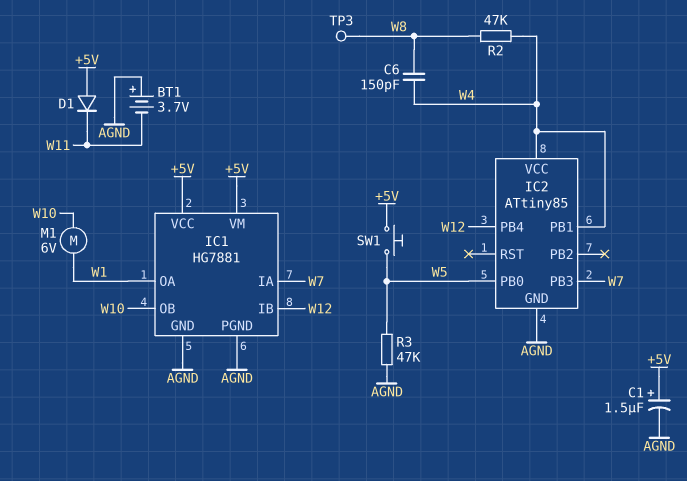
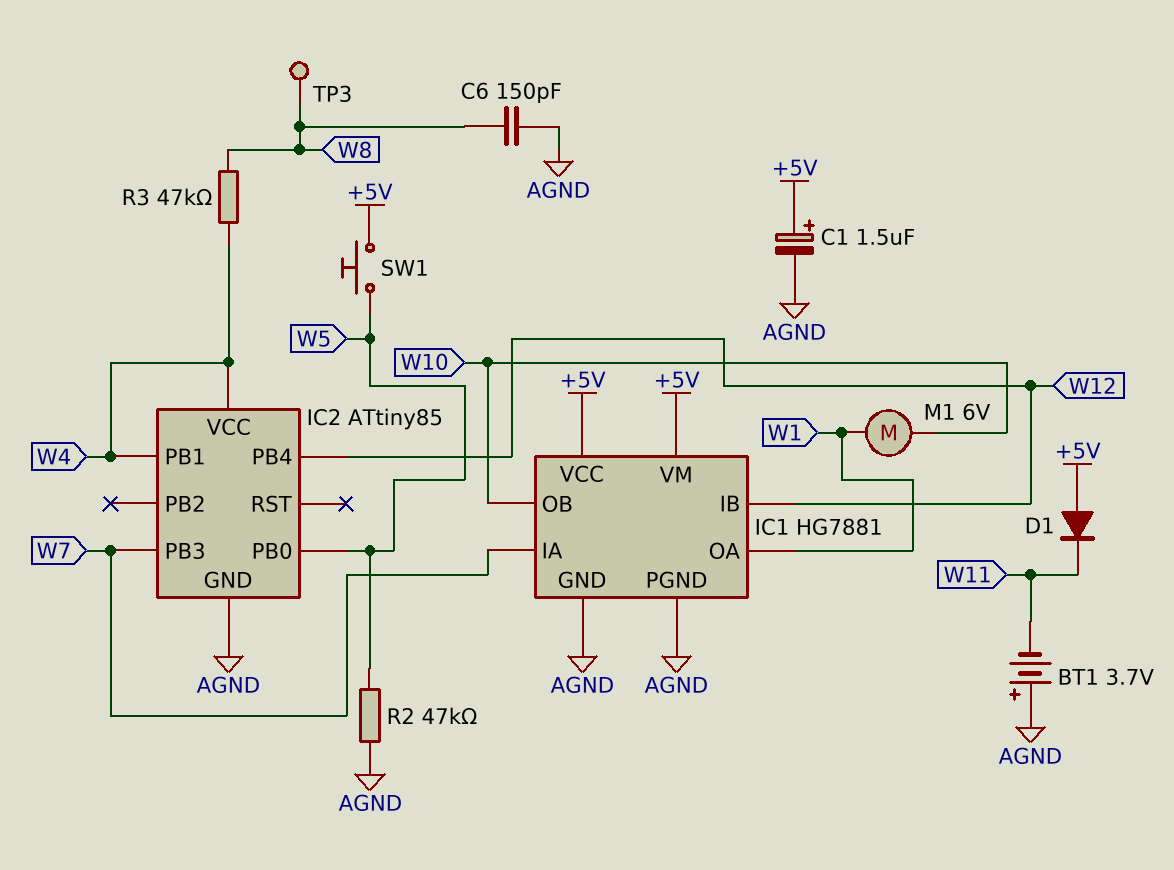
C6: 150pF (W4, W8) -> 150pF (AGND, W8)
R2: 47k (W4, W8) -> 47k (AGND, W5)
R3: 47k (AGND, W5) -> 47k (W4, W8)

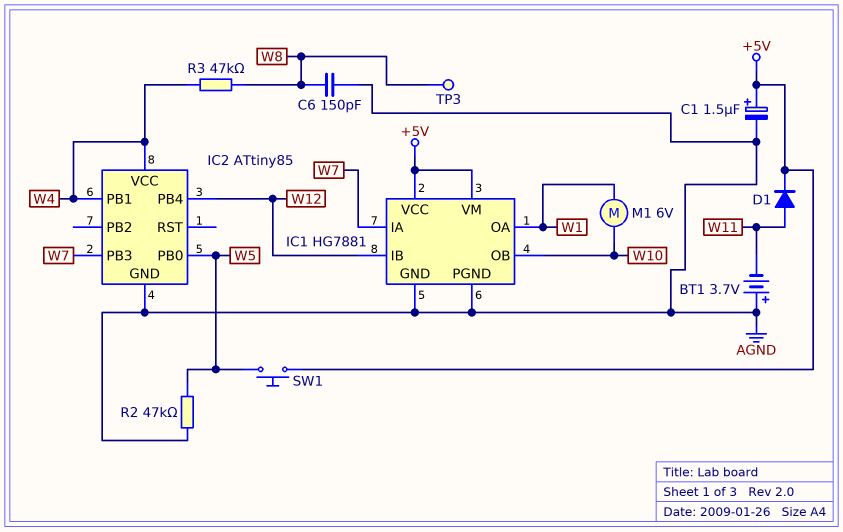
D1: diode (A +5V, K W11) -> diode (A W11, K +5V)

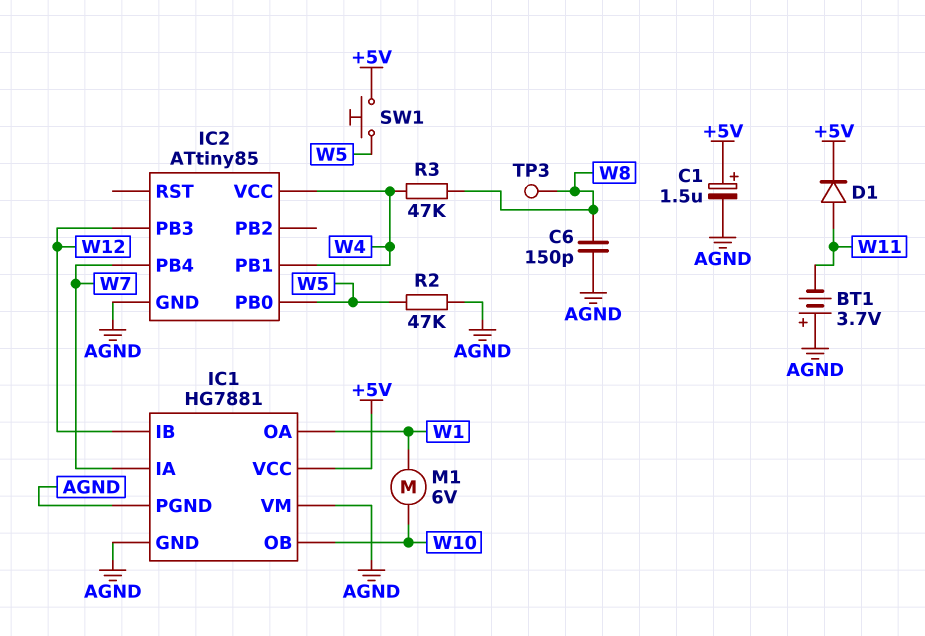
IC1 pin VM: +5V -> AGND
IC2 pin PB3: W7 -> W12
IC2 pin PB4: W12 -> W7

